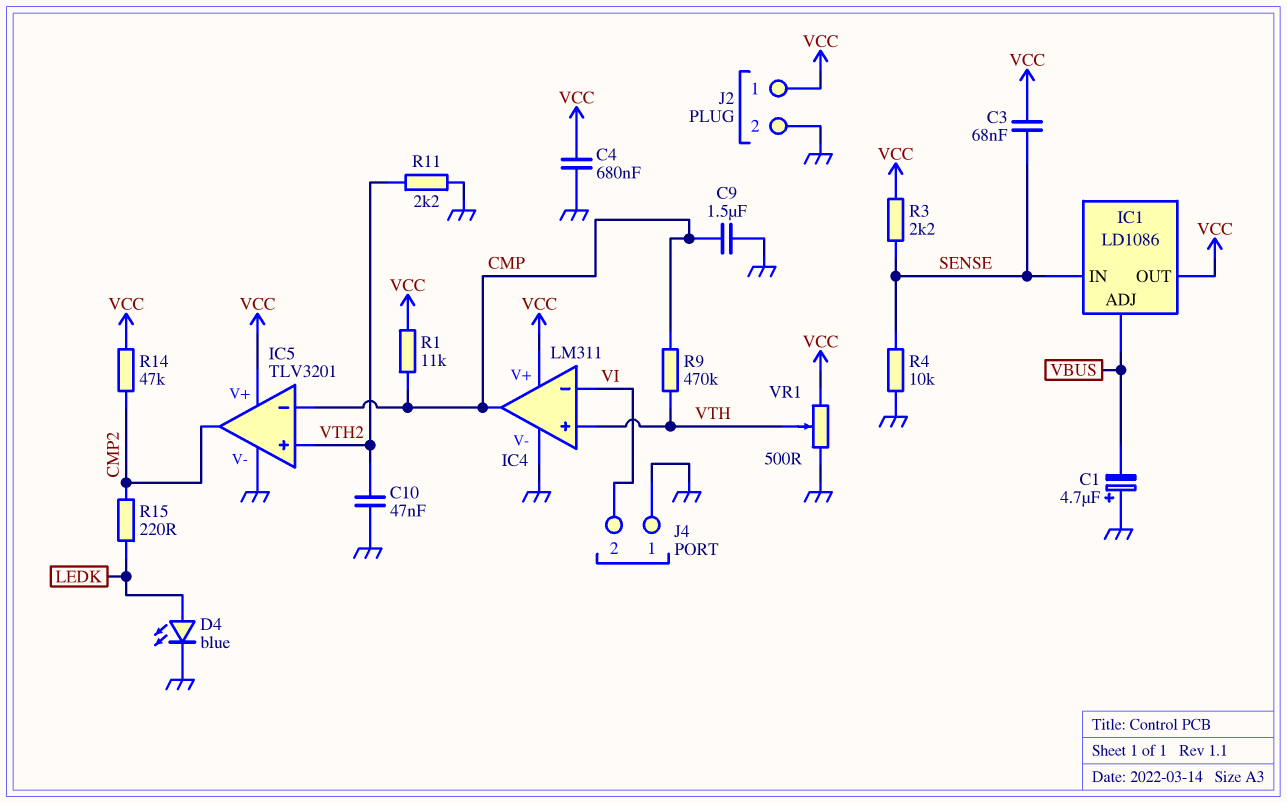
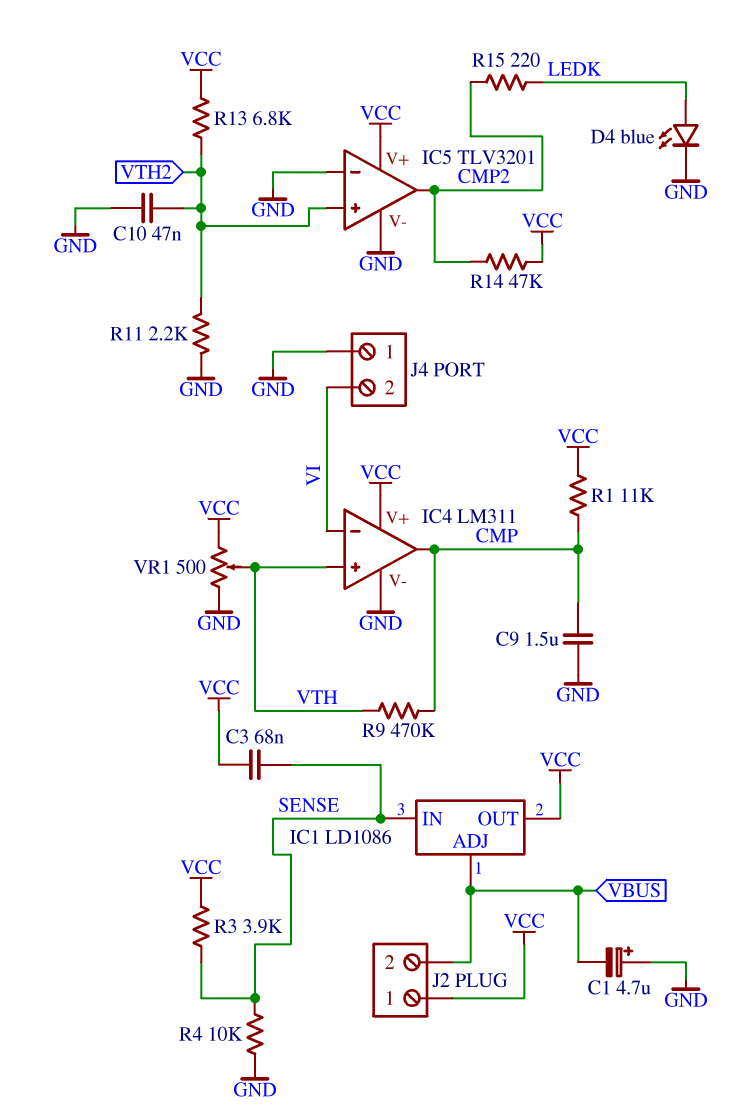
C4: 680nF (GND, VCC) -> none
IC5 pin in-: CMP -> GND
J2 pin 2: GND -> VBUS
R3: 2.2k (SENSE, VCC) -> 3.9k (SENSE, VCC)
R13: none -> 6.8k (VCC, VTH2)

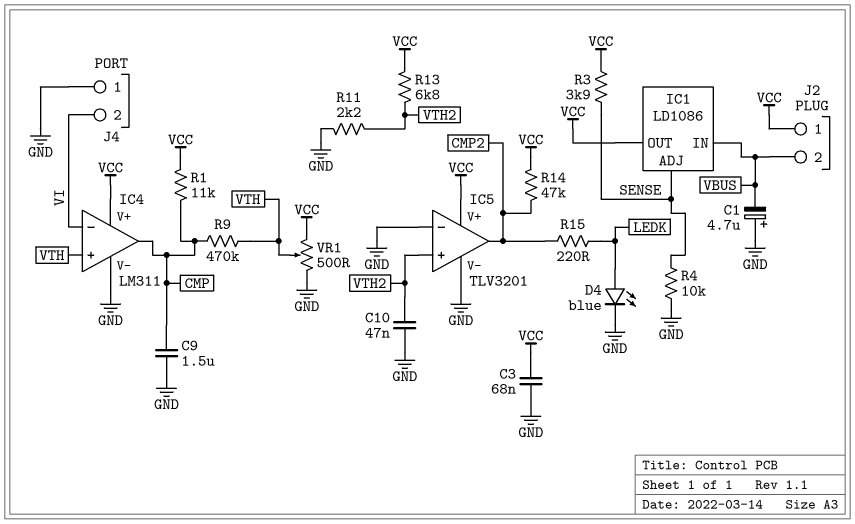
C3: 68nF (SENSE, VCC) -> 68nF (GND, VCC)
IC1 pin ADJ: VBUS -> SENSE
IC1 pin IN: SENSE -> VBUS

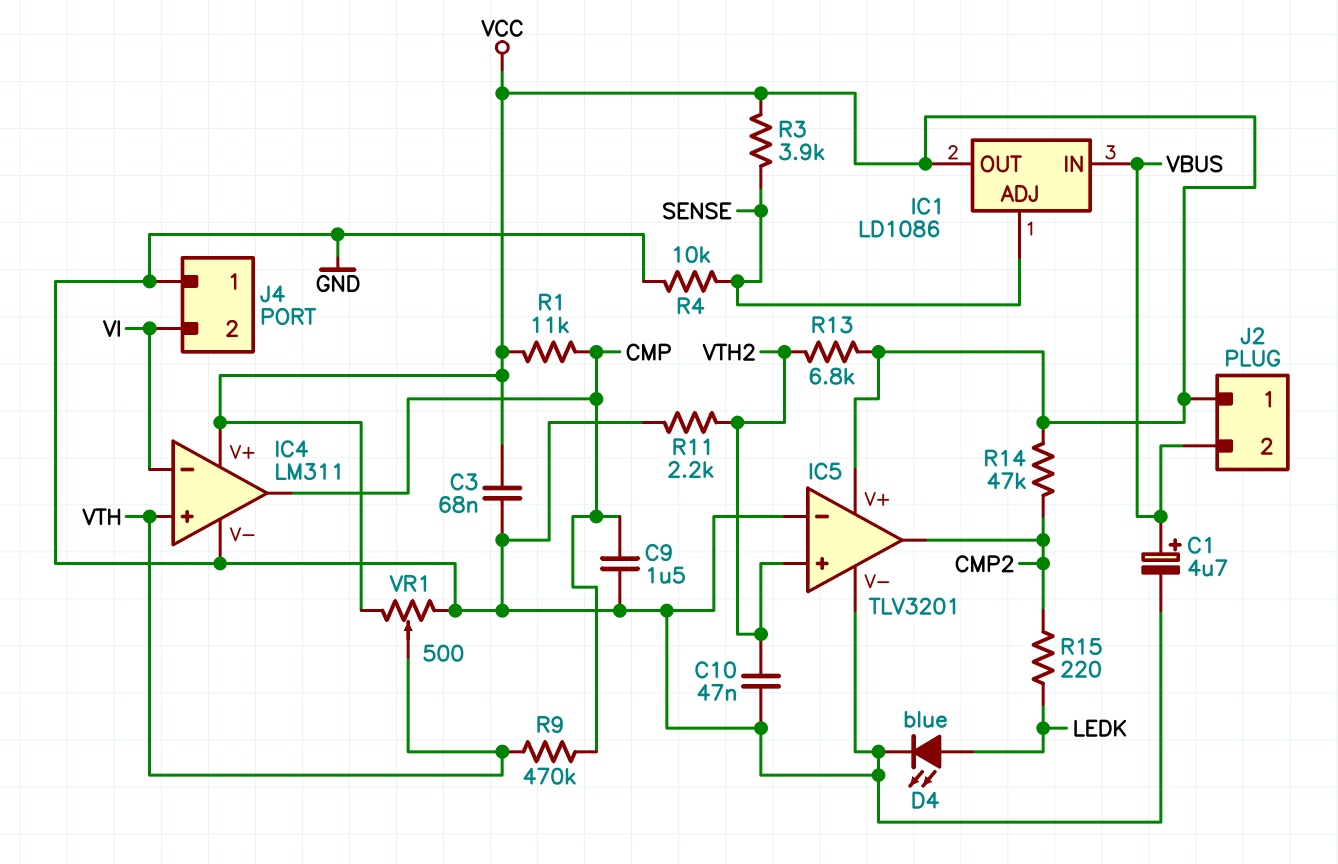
C1: 4.7uF (plus GND, minus VBUS) -> 4.7uF (plus VBUS, minus GND)

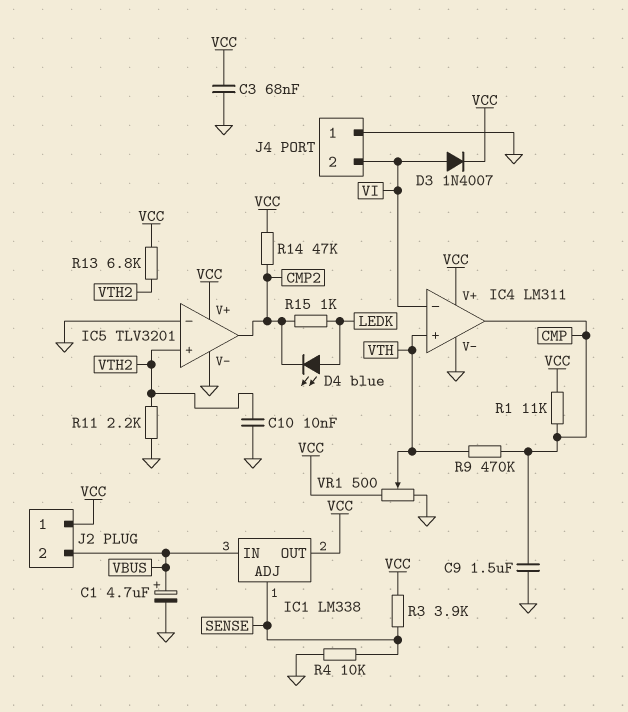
C10: 47nF (GND, VTH2) -> 10nF (GND, VTH2)
D3: none -> diode 1N4007 (A VI, K VCC)
D4: LED blue (A LEDK, K GND) -> LED blue (A LEDK, K CMP2)
IC1: LD1086 -> LM338
R15: 220 (CMP2, LEDK) -> 1k (CMP2, LEDK)

